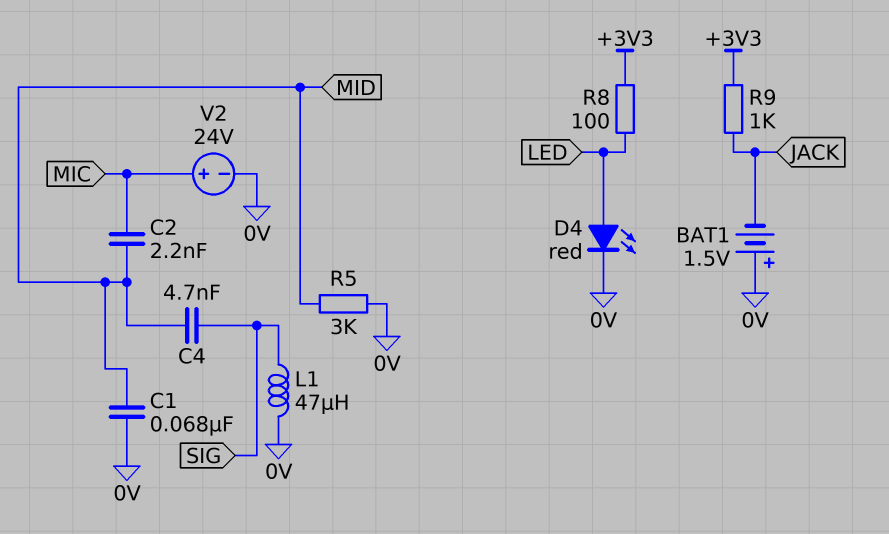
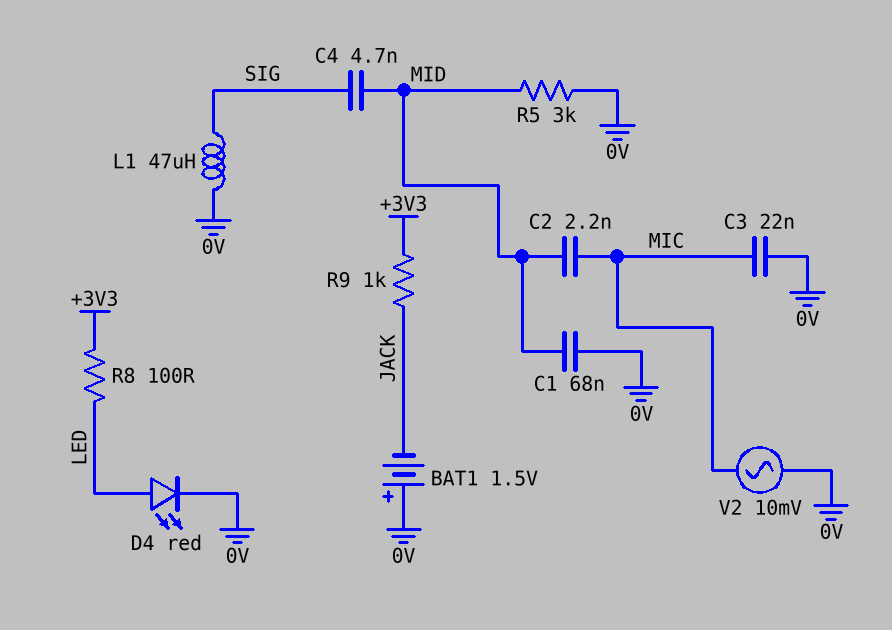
C3: none -> 22nF (0V, MIC)
V2: 24V (plus MIC, minus 0V) -> AC 10mV (0V, MIC)

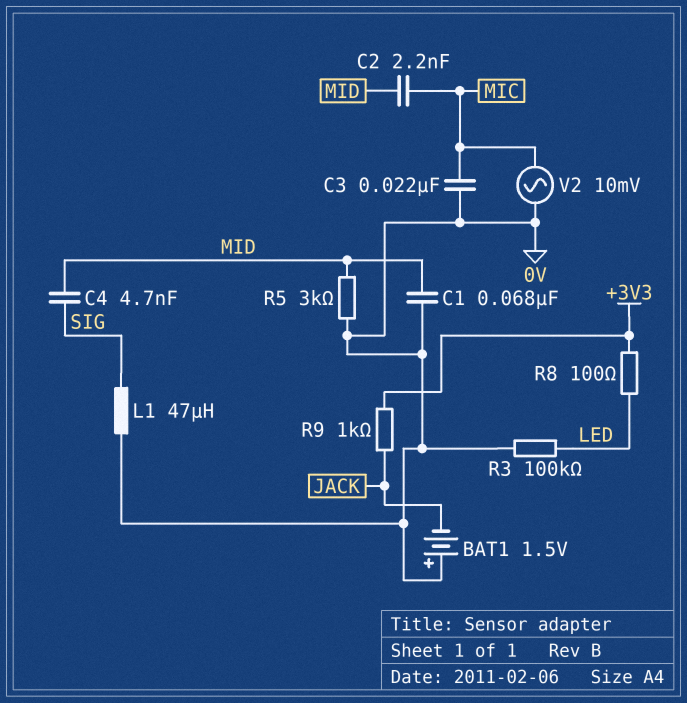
D4: LED red (A LED, K 0V) -> none
R3: none -> 100k (0V, LED)

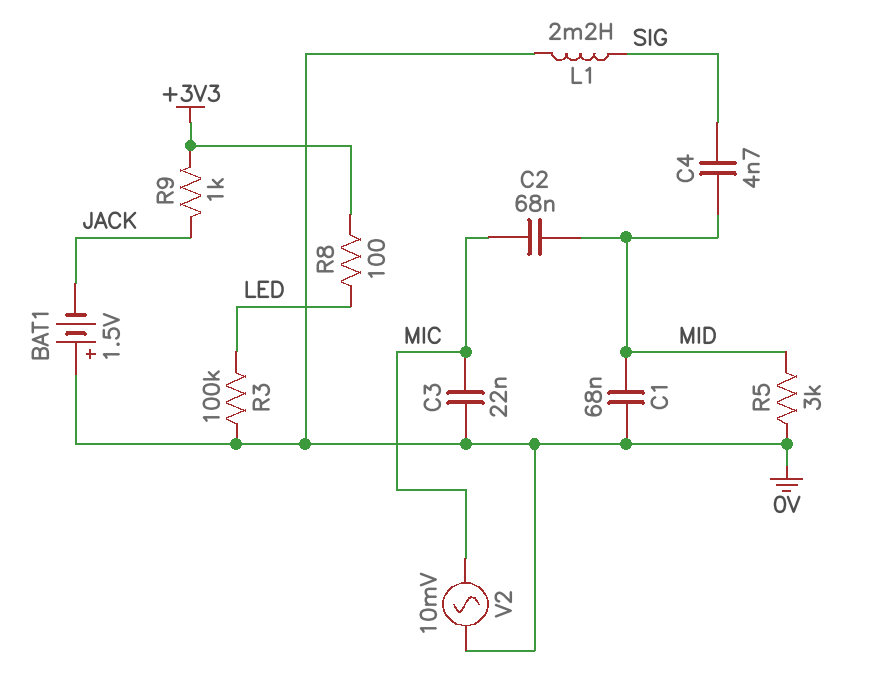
C2: 2.2nF (MIC, MID) -> 68nF (MIC, MID)
L1: 47uH (0V, SIG) -> 2.2mH (0V, SIG)

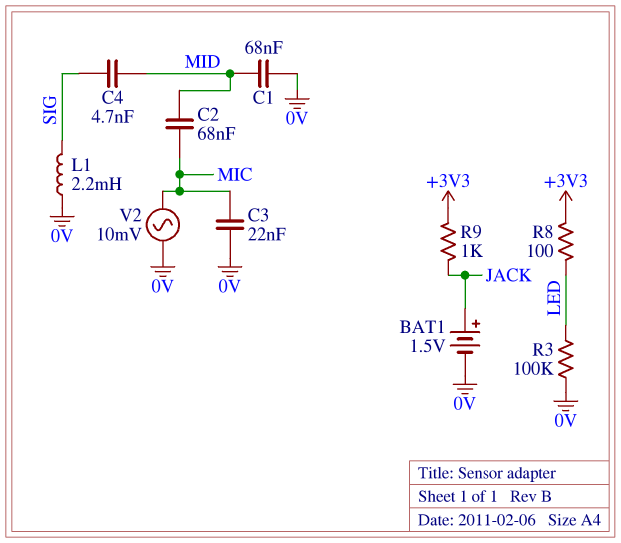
BAT1: 1.5V (plus 0V, minus JACK) -> 1.5V (plus JACK, minus 0V)
R5: 3k (0V, MID) -> none

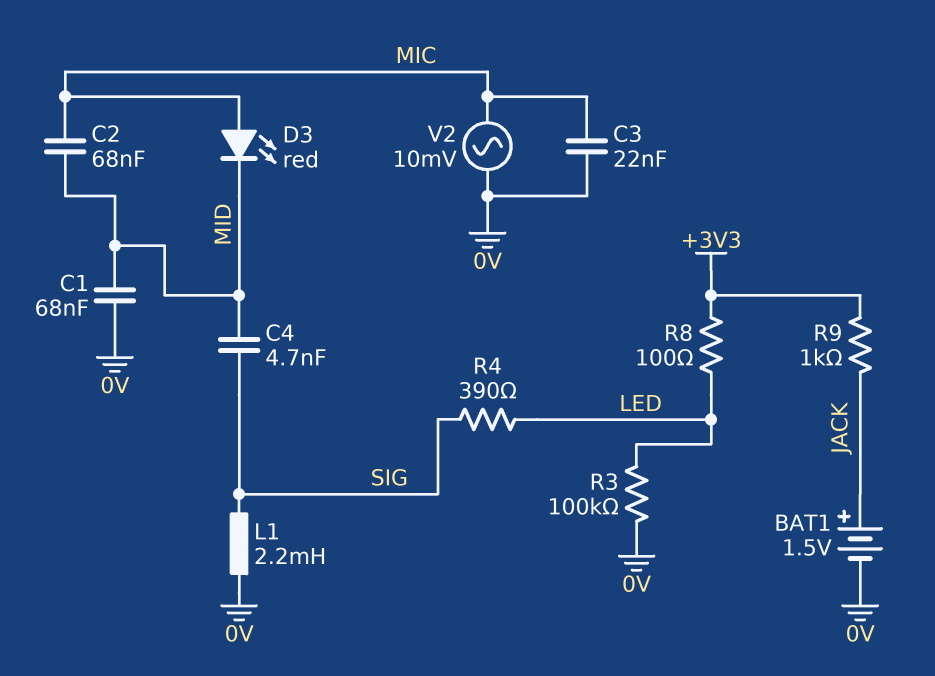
D3: none -> LED red (A MIC, K MID)
R4: none -> 390 (LED, SIG)

